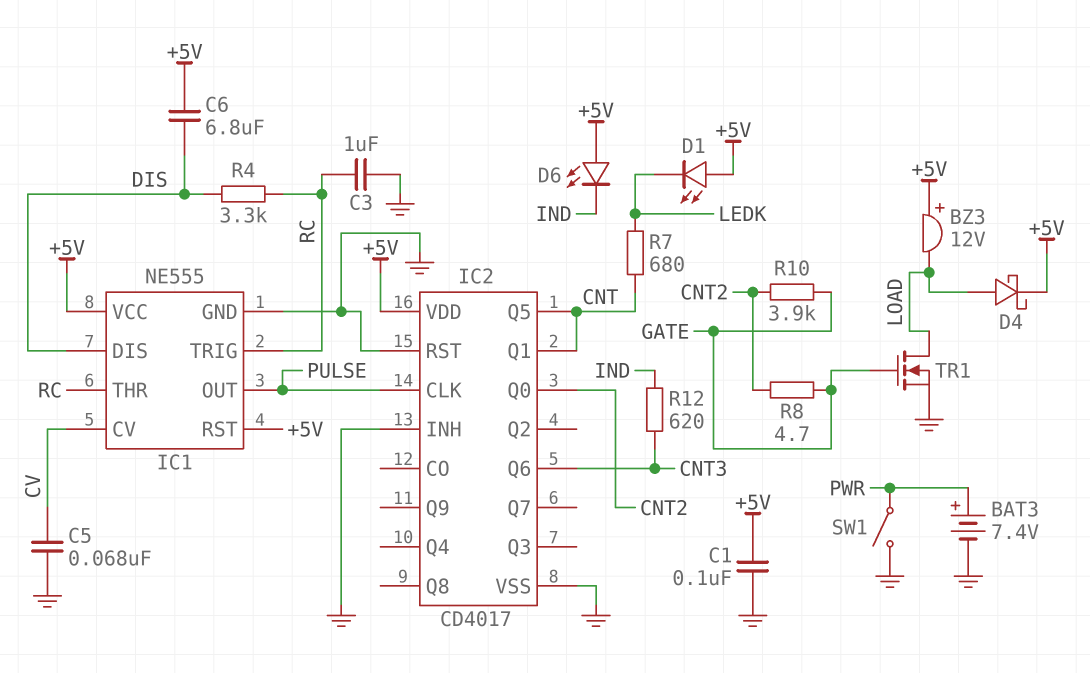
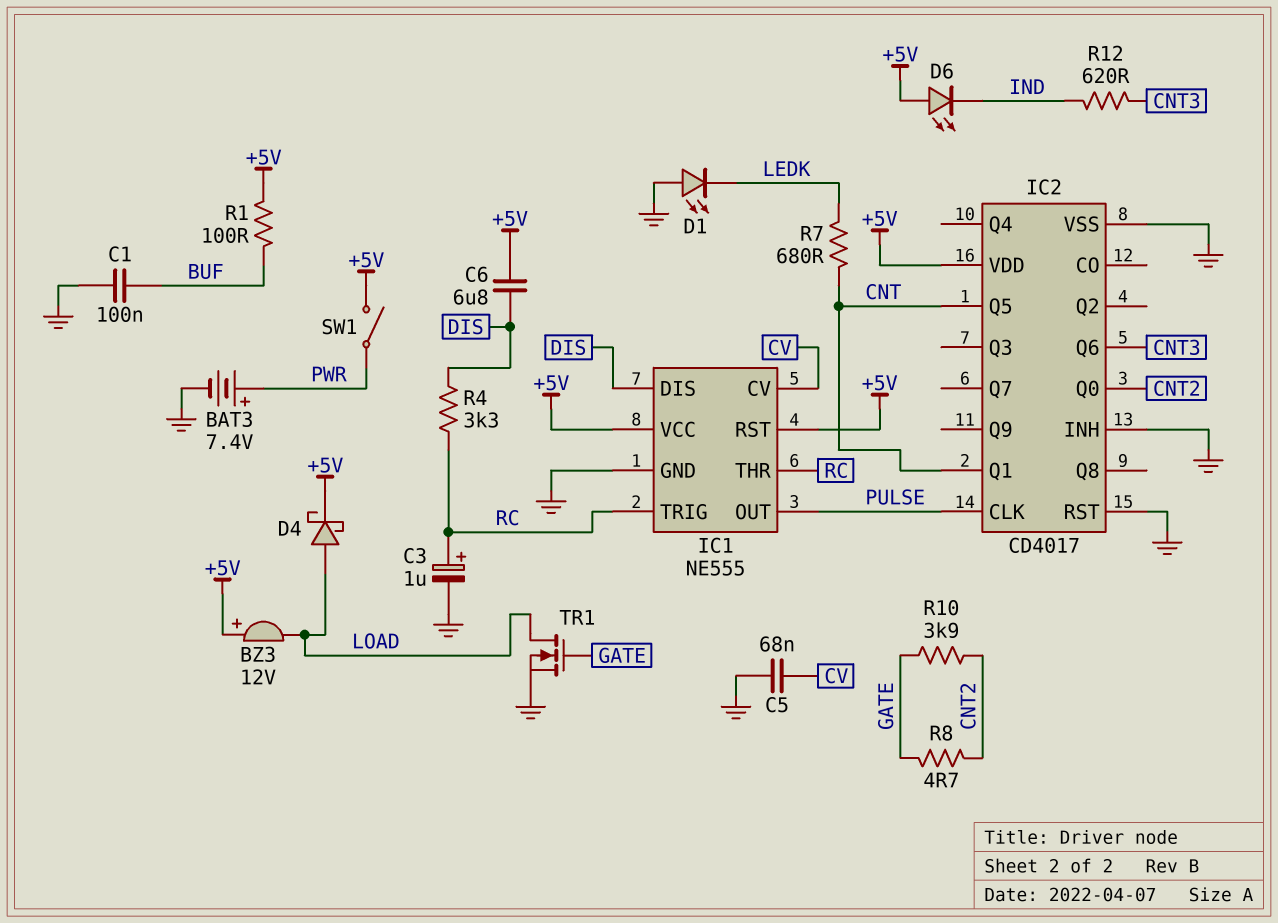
C1: 100nF (+5V, GND) -> 100nF (BUF, GND)
C3: 1uF (GND, RC) -> 1uF (plus RC, minus GND)
D1: LED (A +5V, K LEDK) -> LED (A GND, K LEDK)
R1: none -> 100 (+5V, BUF)
SW1: switch (GND, PWR) -> switch (+5V, PWR)

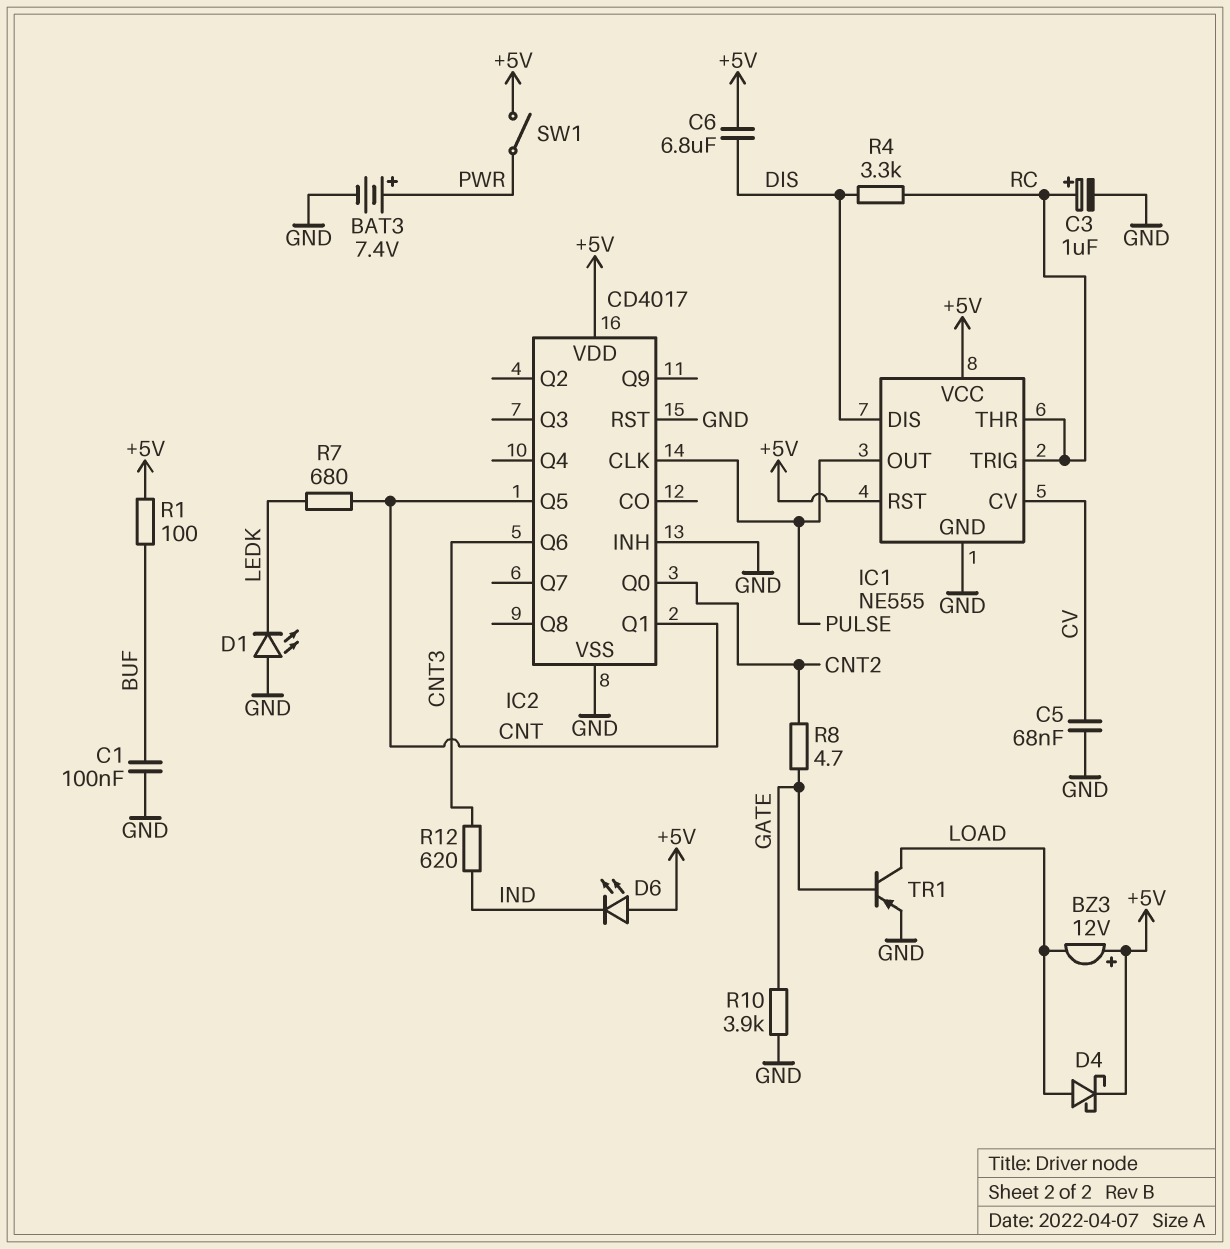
R10: 3.9k (CNT2, GATE) -> 3.9k (GATE, GND)
TR1: NMOS (G GATE, D LOAD, S GND) -> PNP (B GATE, C LOAD, E GND)

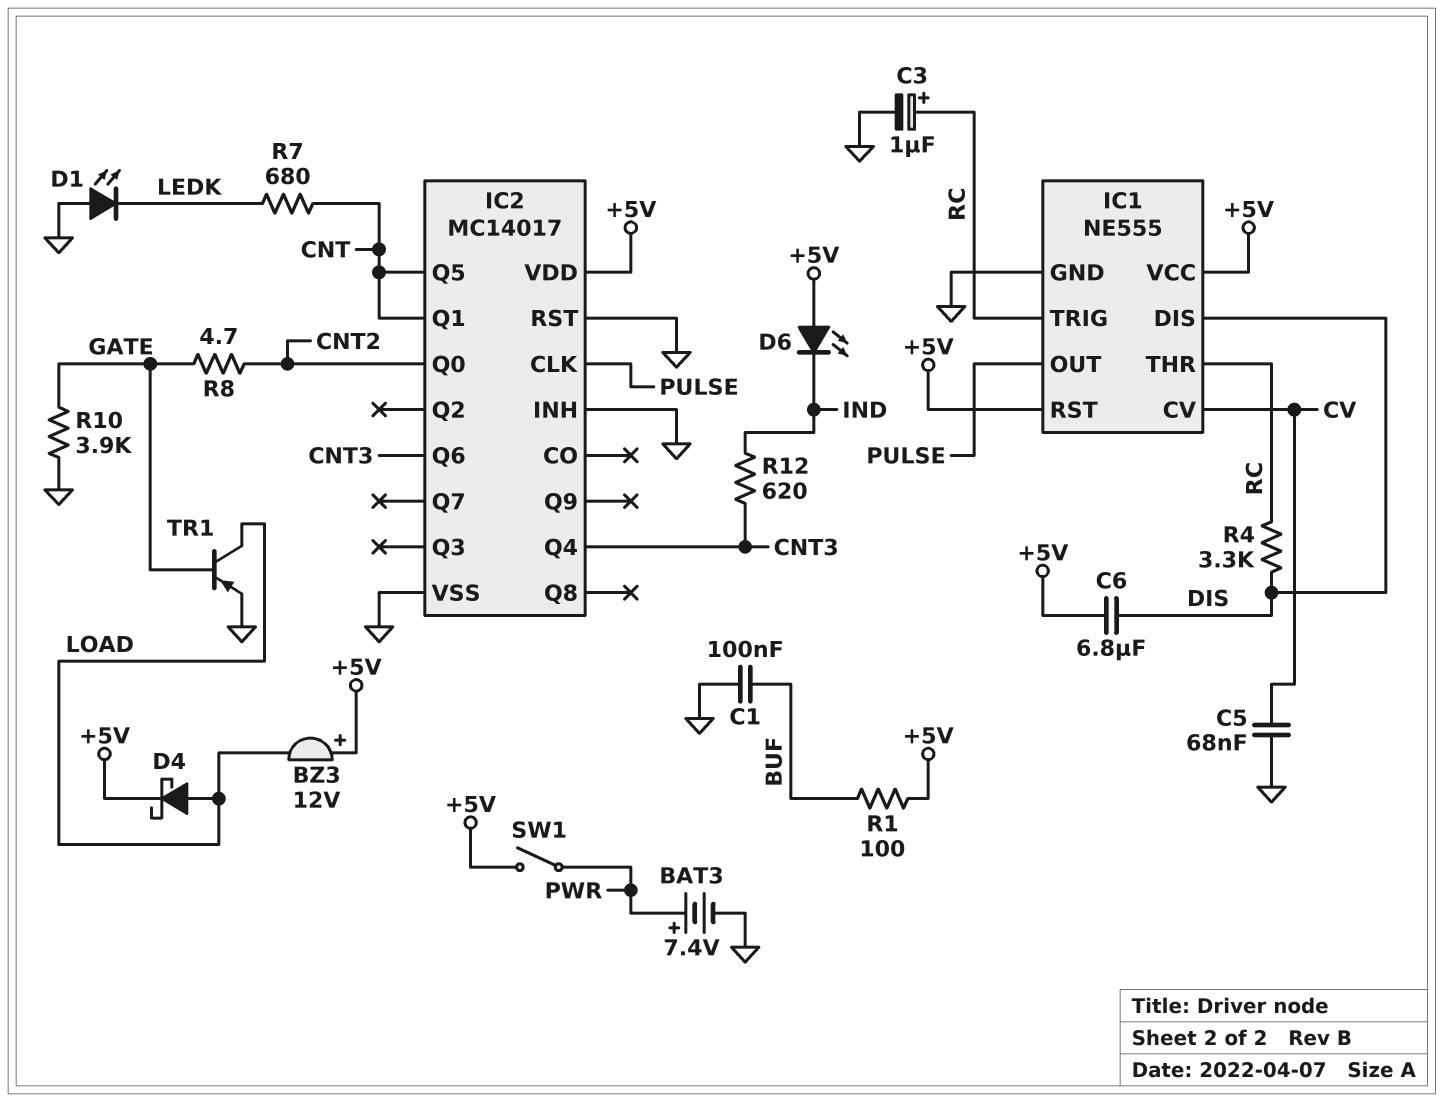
IC2: CD4017 -> MC14017
IC2 pin Q4: none -> CNT3

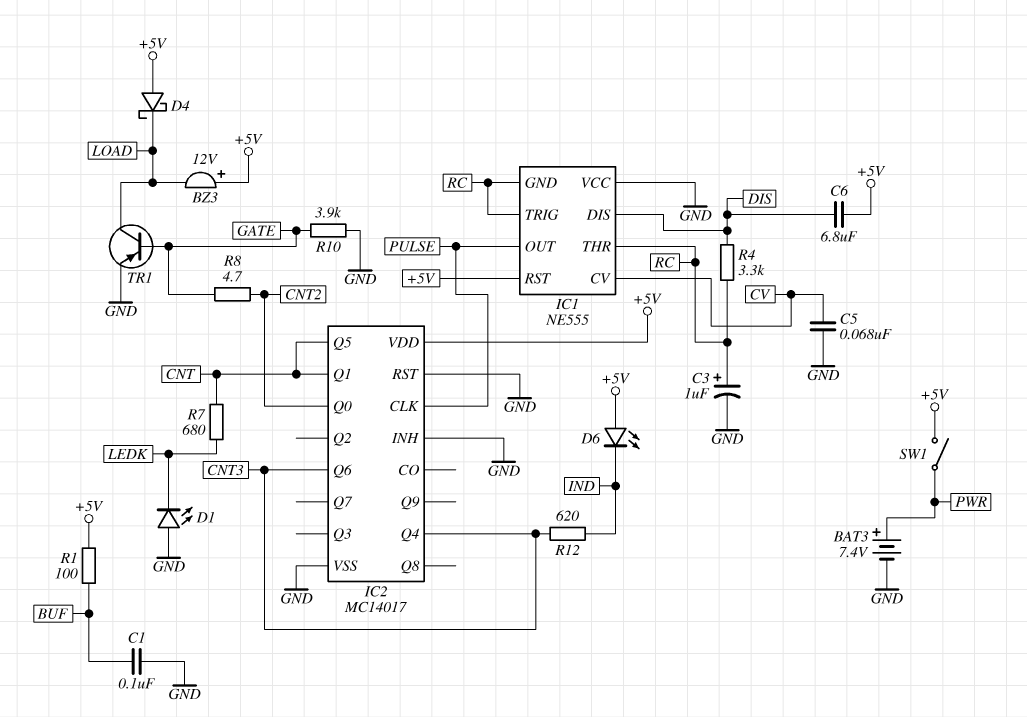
D4: schottky (A LOAD, K +5V) -> schottky (A +5V, K LOAD)
IC1 pin GND: GND -> RC
IC1 pin VCC: +5V -> GND

